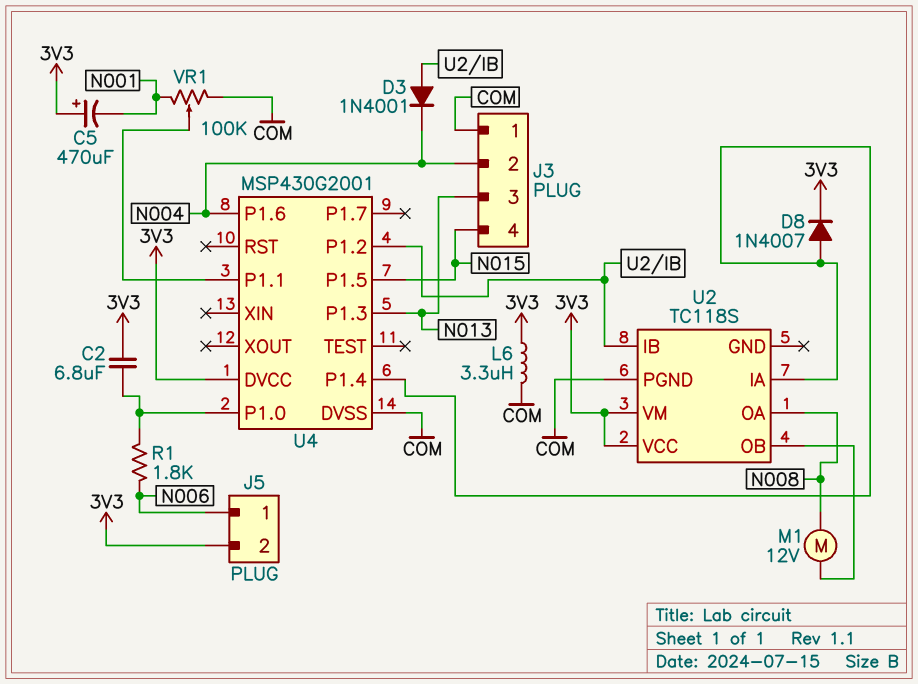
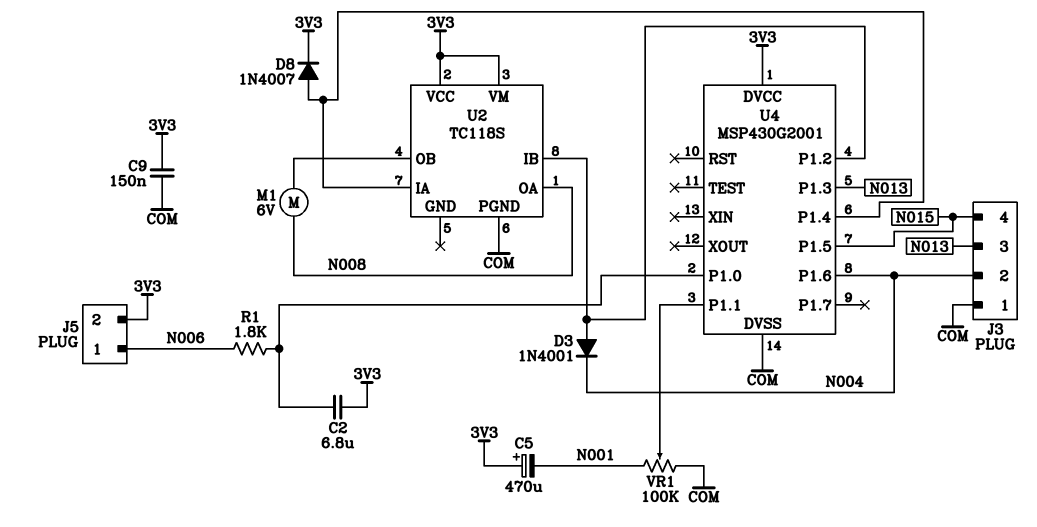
C9: none -> 150nF (3V3, COM)
L6: 3.3uH (3V3, COM) -> none
M1: motor 12V (N008, U2/OB) -> motor 6V (N008, U2/OB)

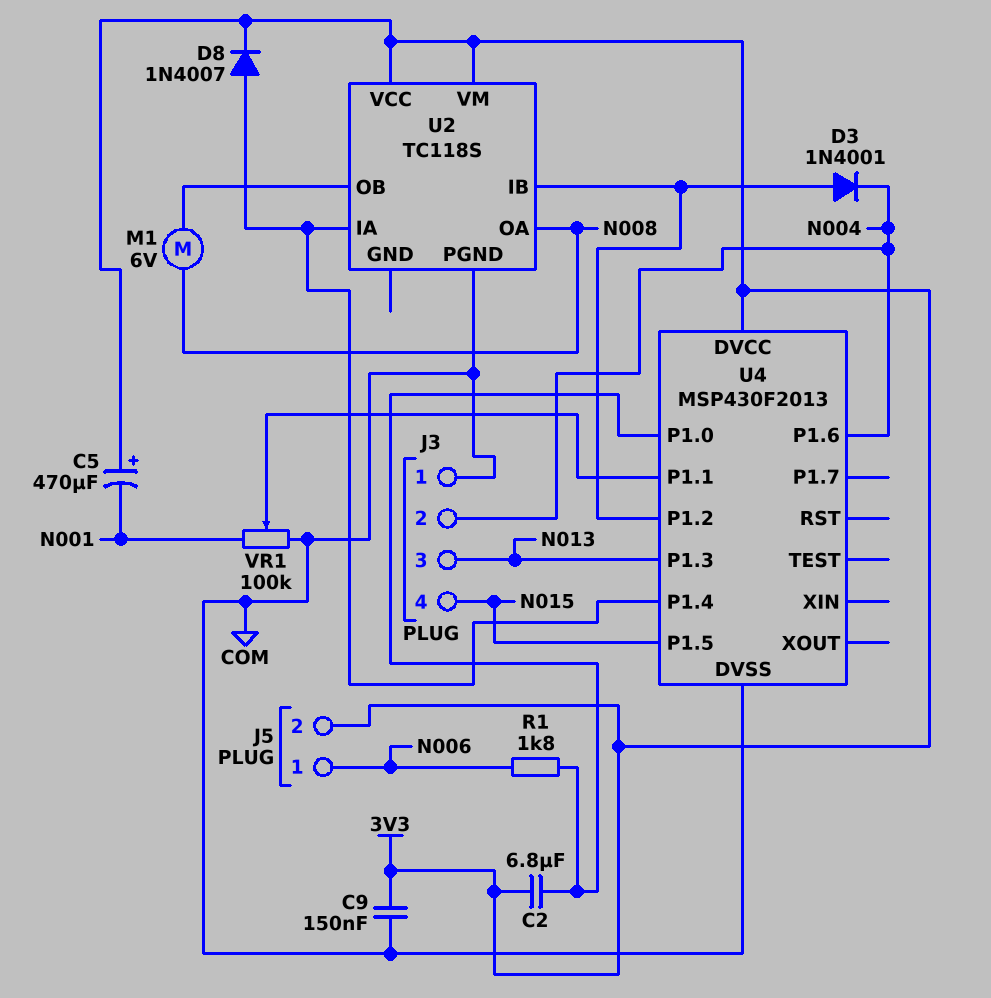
U4: MSP430G2001 -> MSP430F2013

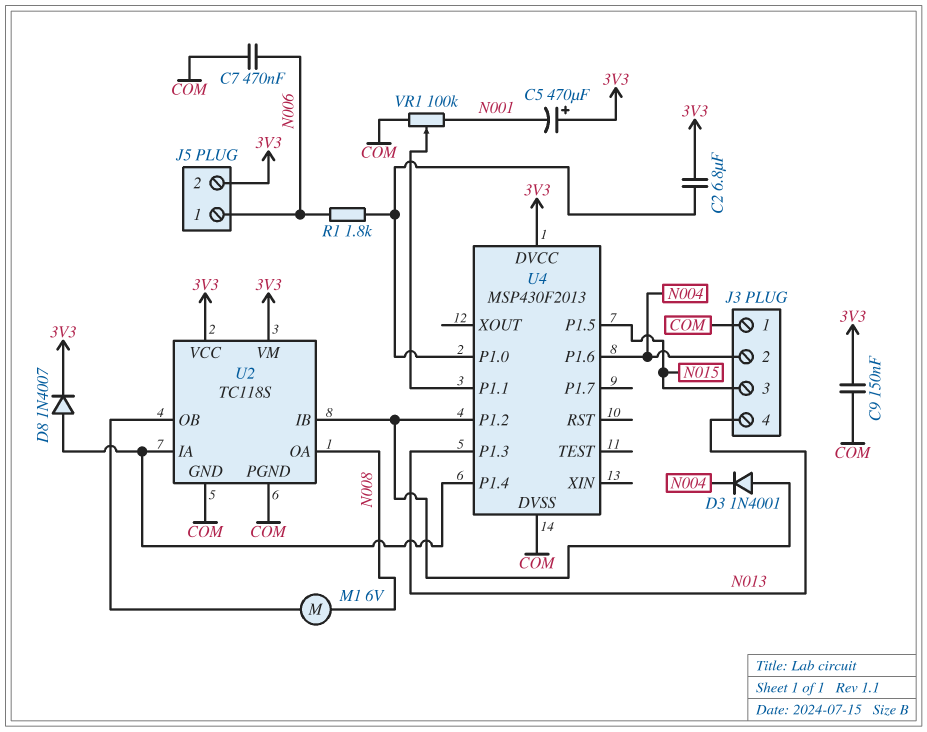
C7: none -> 470nF (COM, N006)
J3 pin 3: N013 -> N015
J3 pin 4: N015 -> N013
U2 pin GND: none -> COM

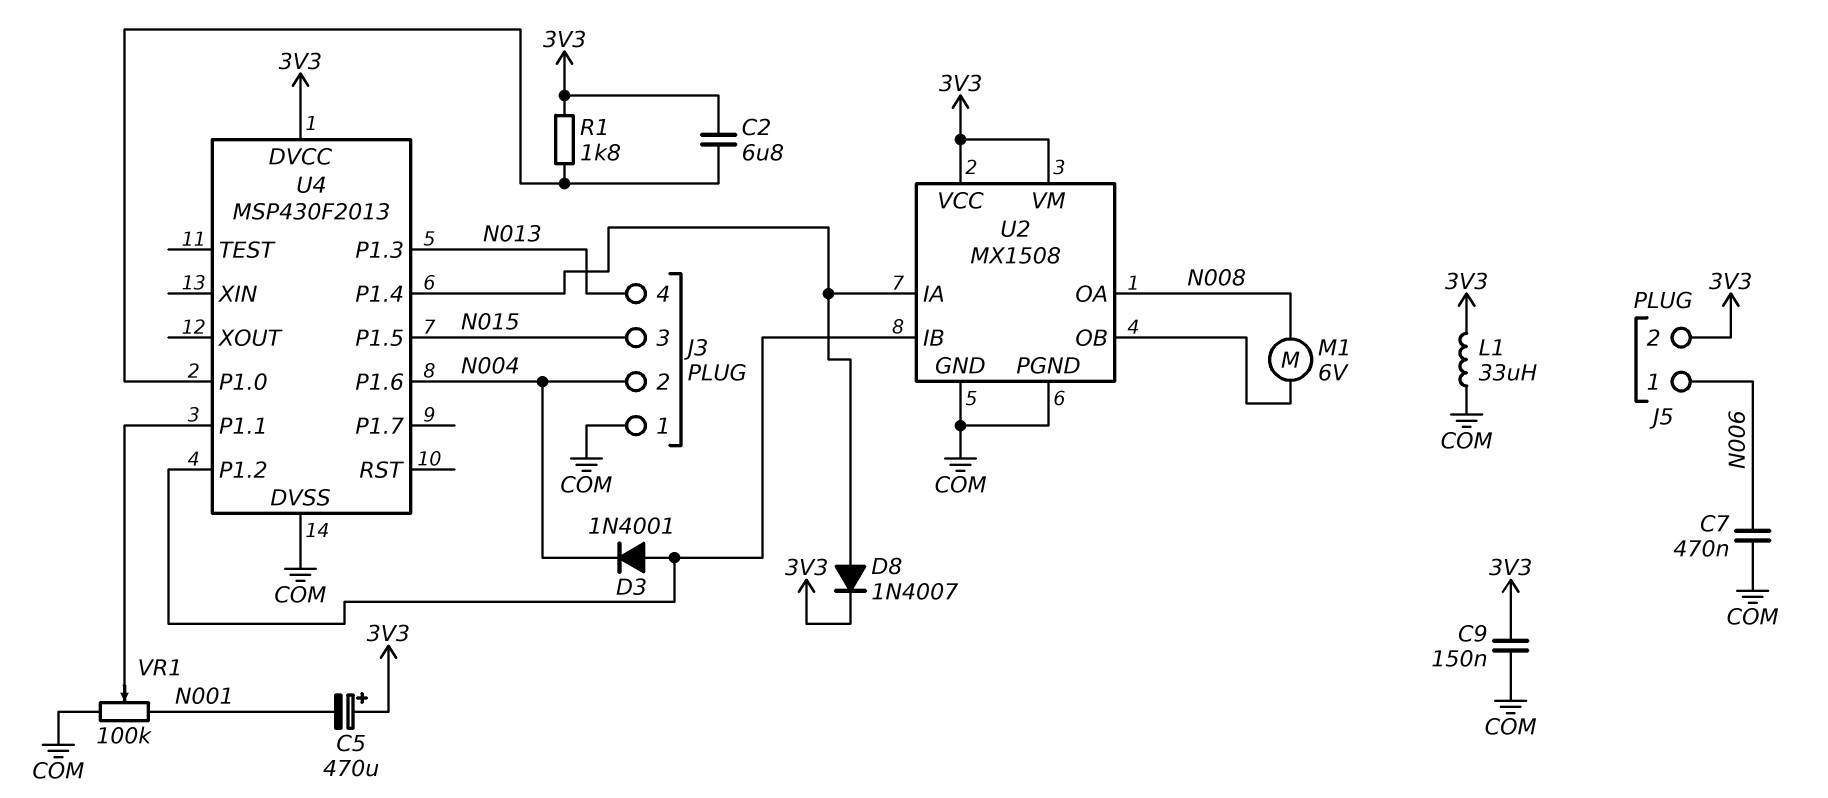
L1: none -> 33uH (3V3, COM)
R1: 1.8k (N006, U4/P1.0) -> 1.8k (3V3, U4/P1.0)
U2: TC118S -> MX1508

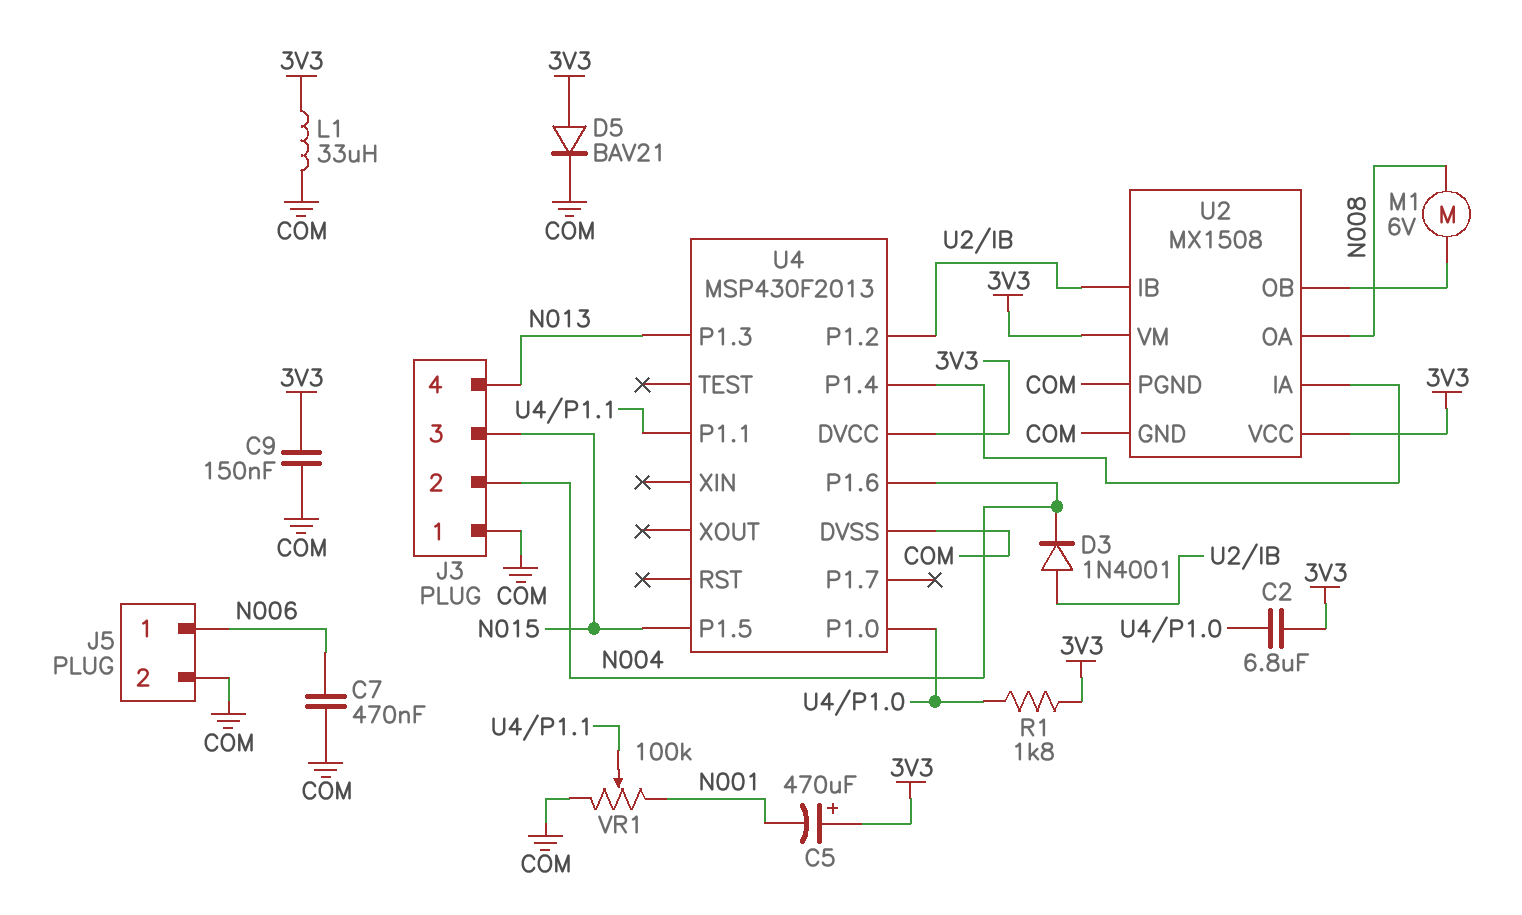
D5: none -> diode BAV21 (A 3V3, K COM)
D8: diode 1N4007 (A U2/IA, K 3V3) -> none
J5 pin 2: 3V3 -> COM

